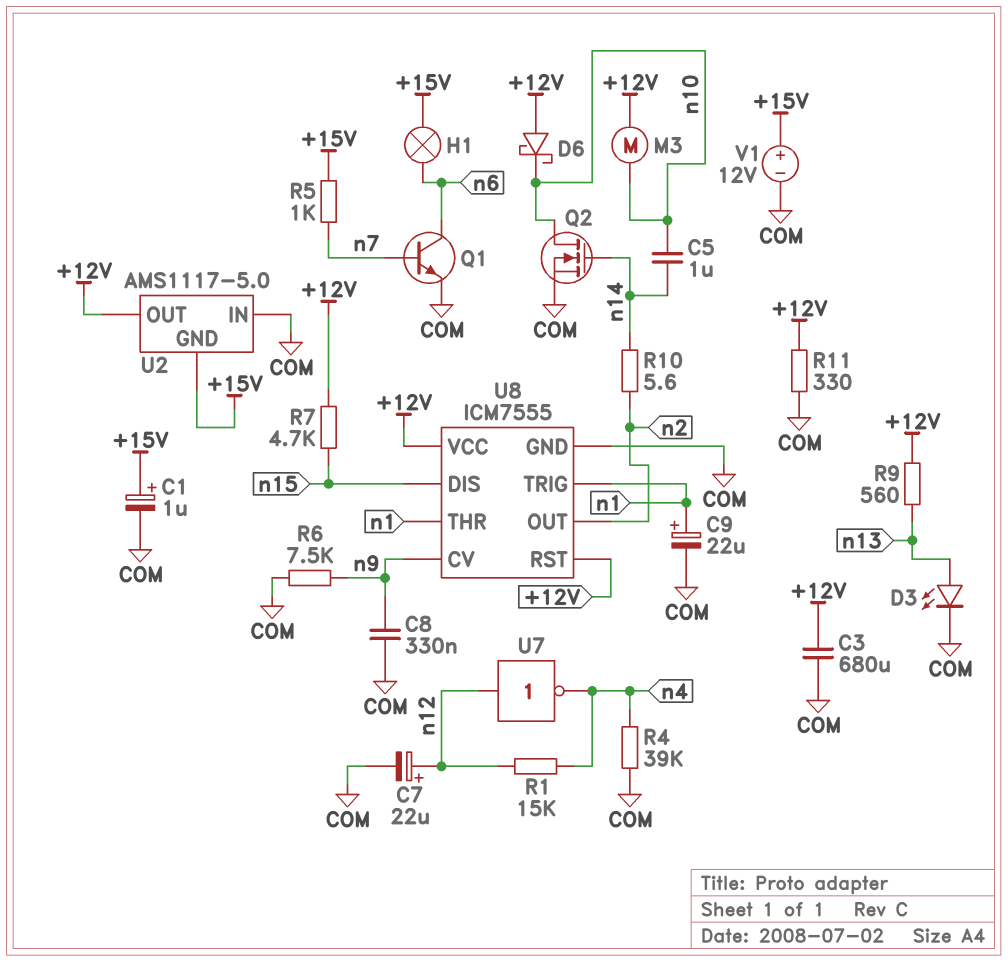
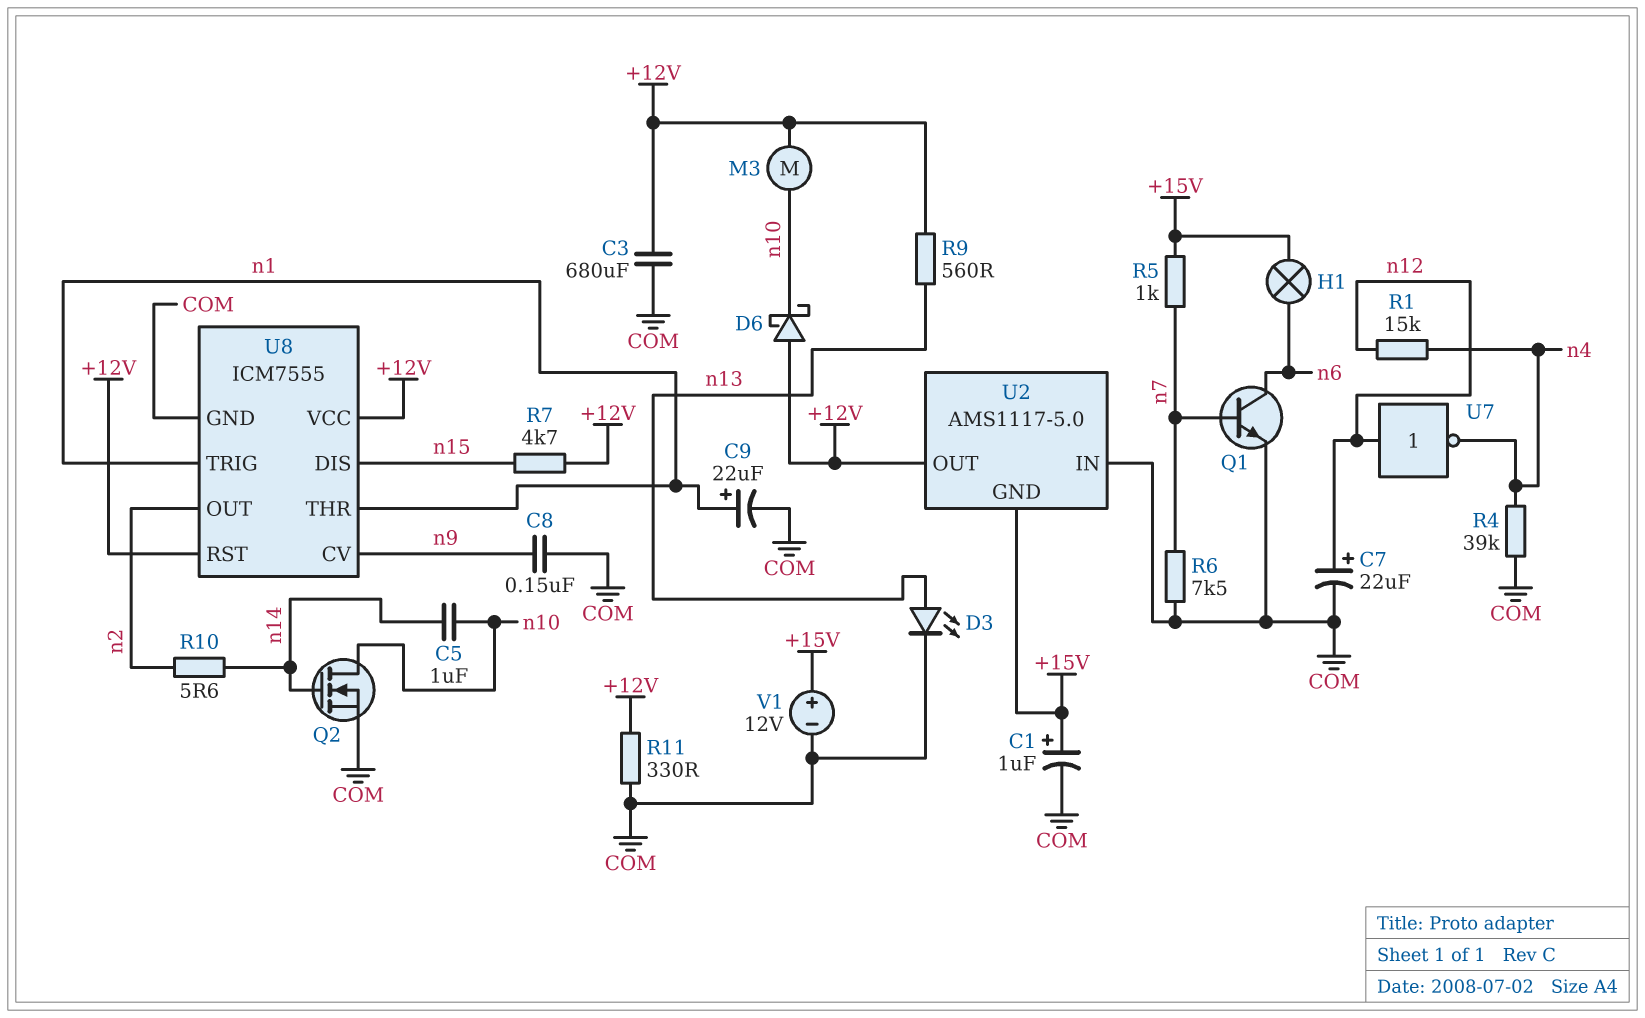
C8: 330nF (COM, n9) -> 150nF (COM, n9)
R6: 7.5k (COM, n9) -> 7.5k (COM, n7)

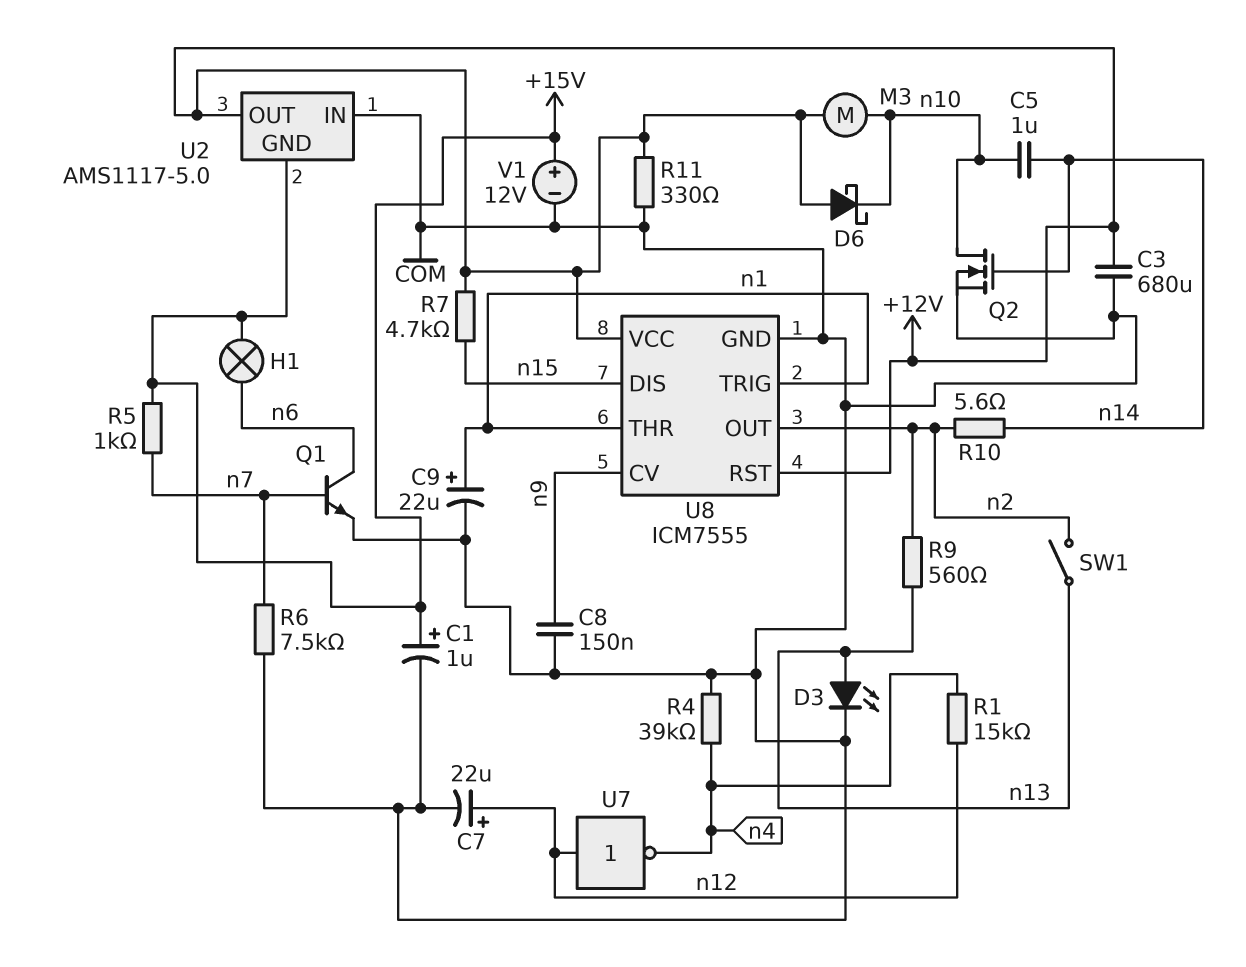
R9: 560 (+12V, n13) -> 560 (n2, n13)
SW1: none -> switch (n2, n13)

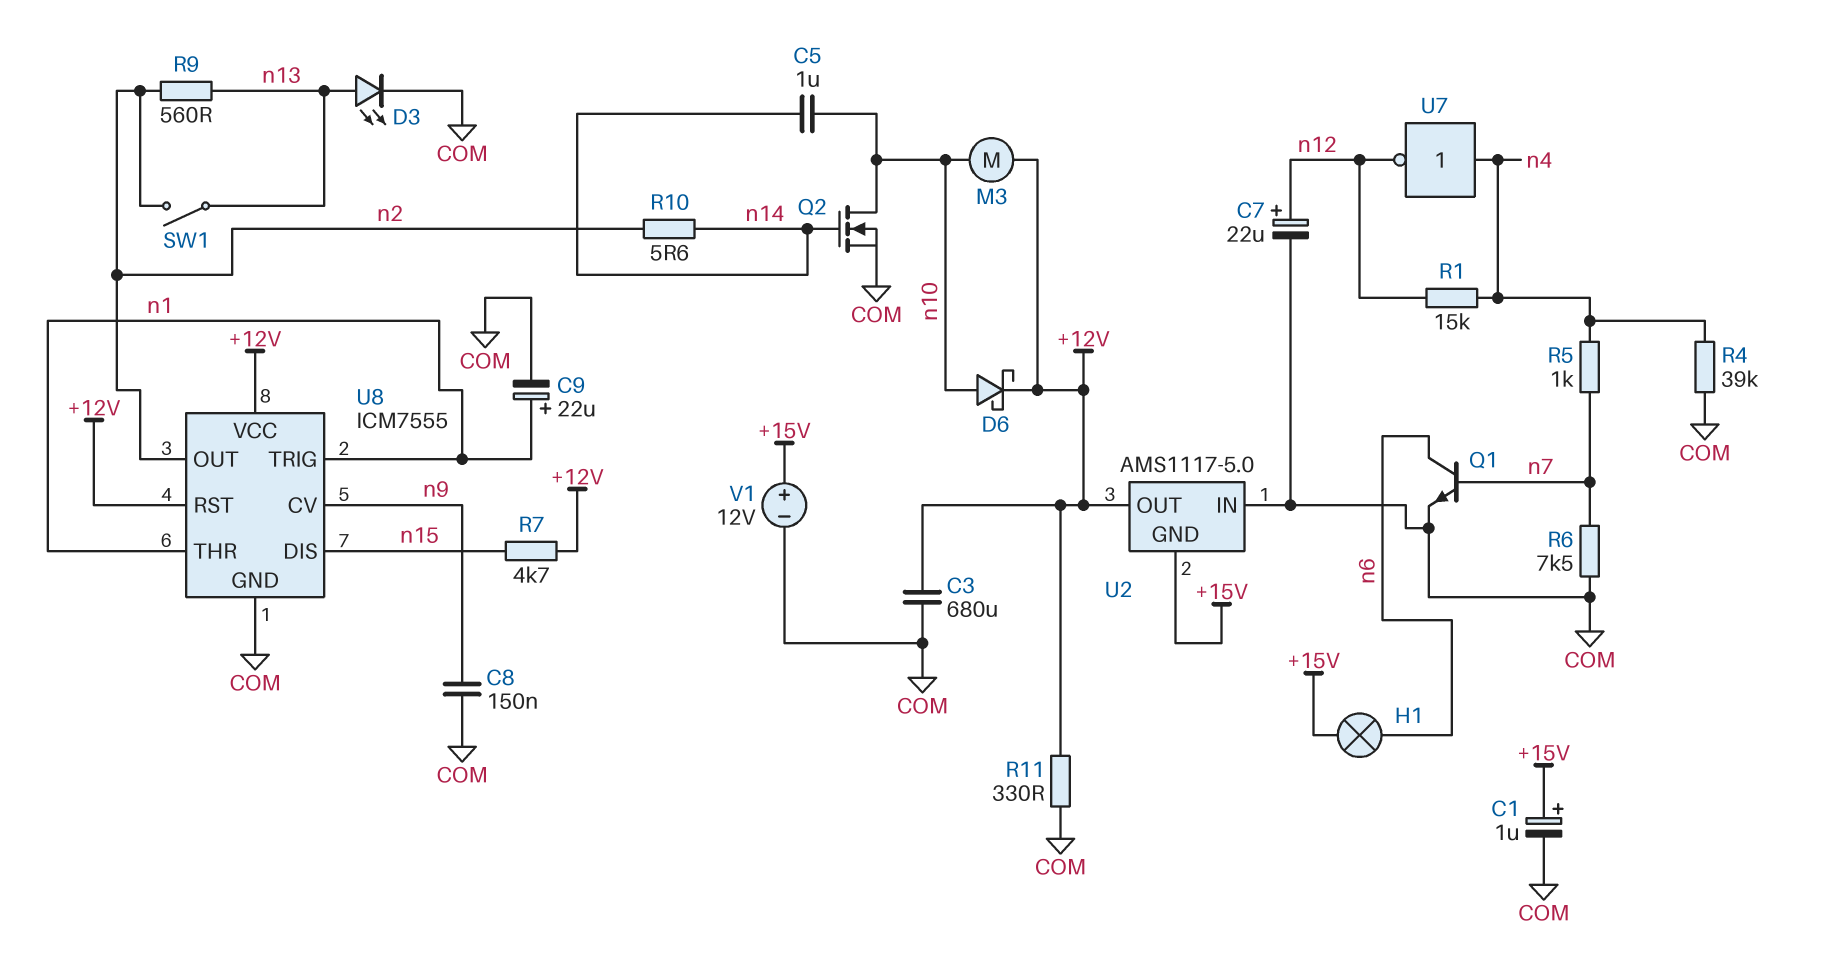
D6: schottky (A +12V, K n10) -> schottky (A n10, K +12V)
R5: 1k (+15V, n7) -> 1k (n4, n7)
U7: NOT (in n12, out n4) -> NOT (in n4, out n12)

